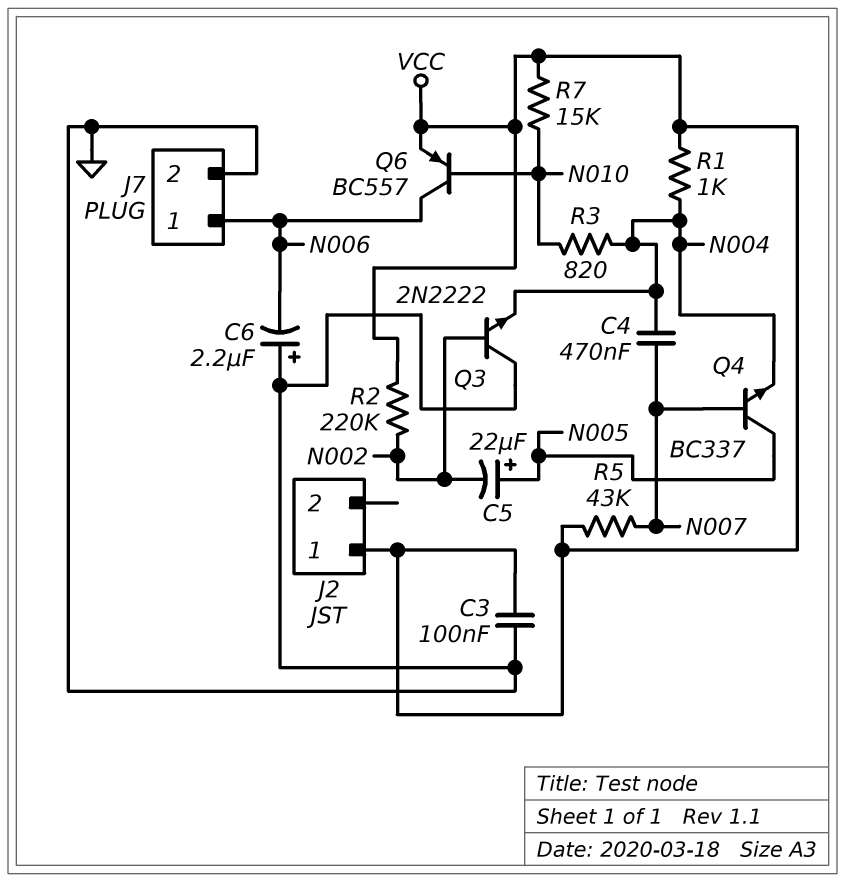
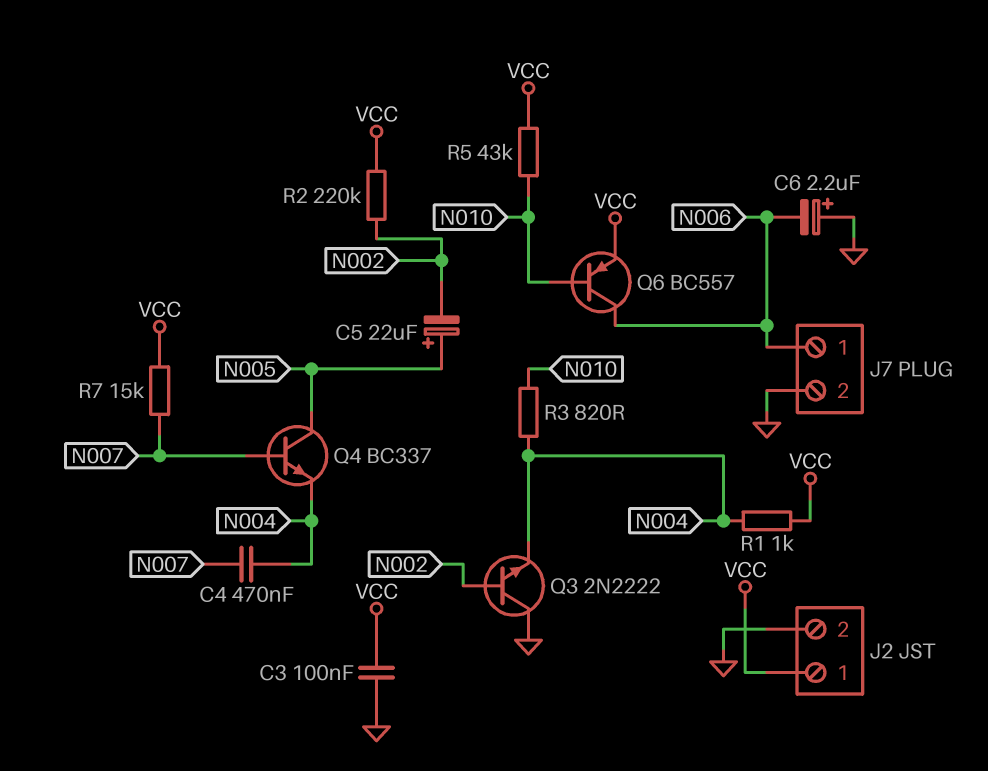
J2 pin 2: none -> GND
R5: 43k (N007, VCC) -> 43k (N010, VCC)
R7: 15k (N010, VCC) -> 15k (N007, VCC)

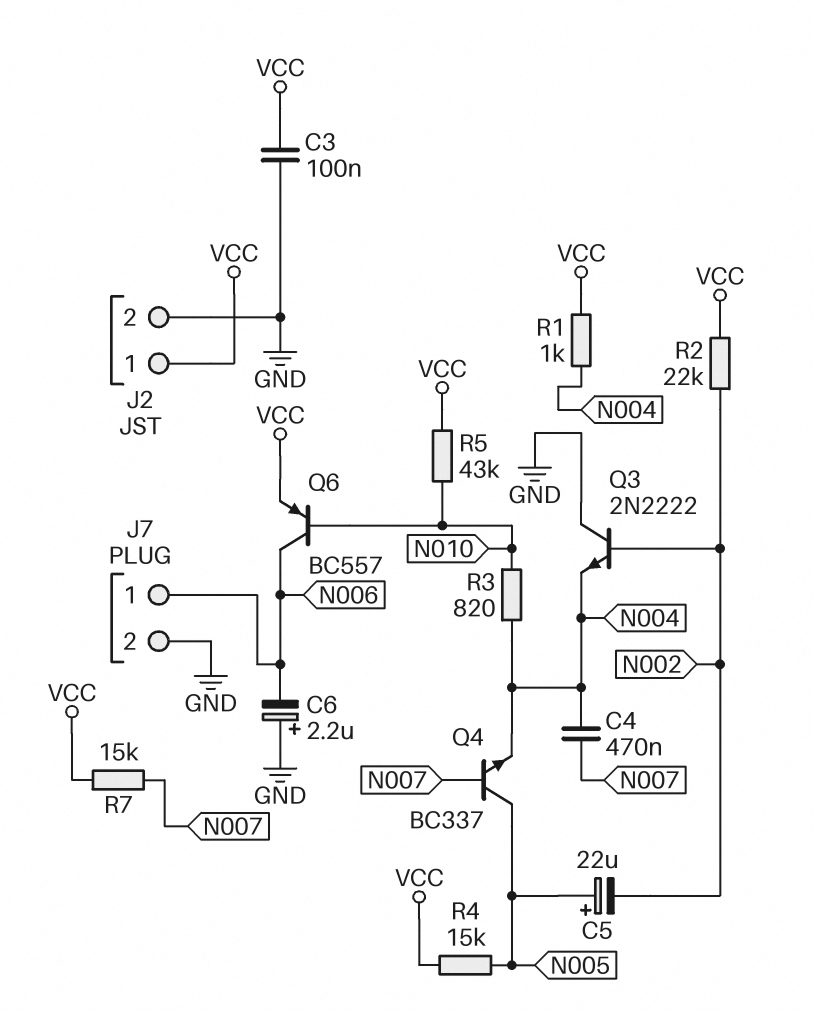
R2: 220k (N002, VCC) -> 22k (N002, VCC)
R4: none -> 15k (N005, VCC)

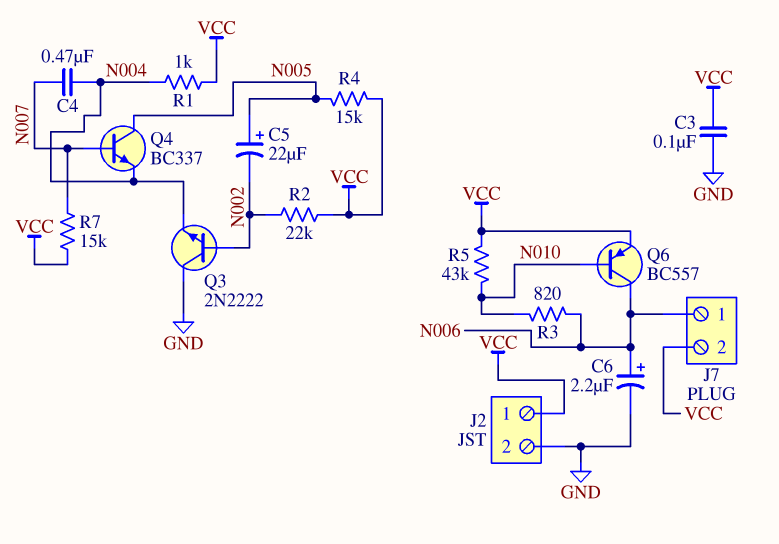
C6: 2.2uF (plus GND, minus N006) -> 2.2uF (plus N006, minus GND)
J7 pin 2: GND -> VCC
R3: 820 (N004, N010) -> 820 (N006, N010)

